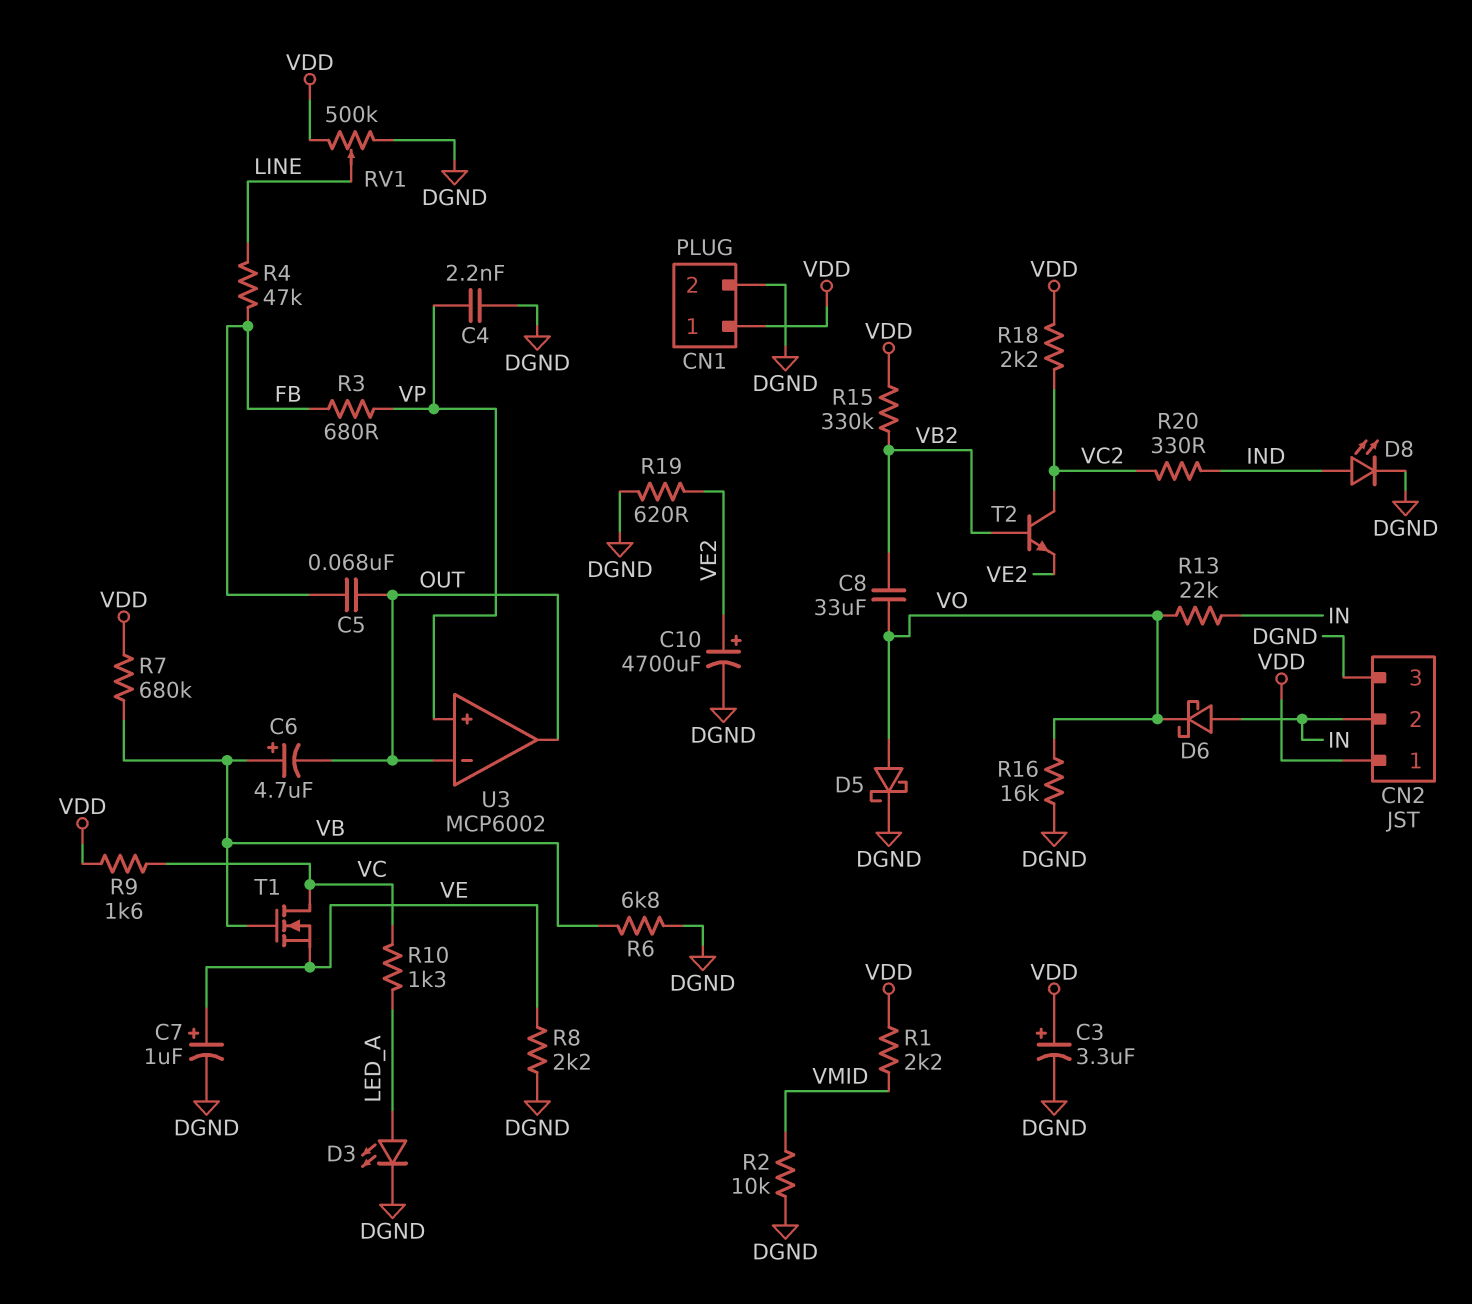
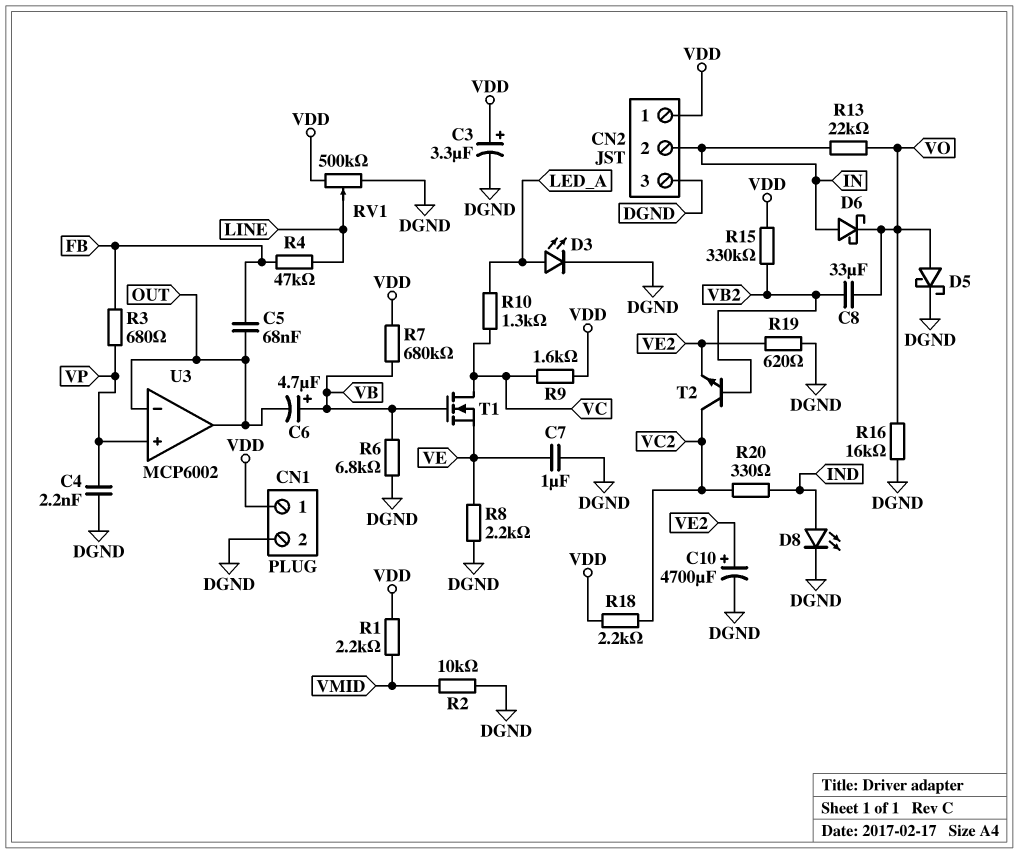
C7: 1uF (plus VE, minus DGND) -> 1uF (DGND, VE)

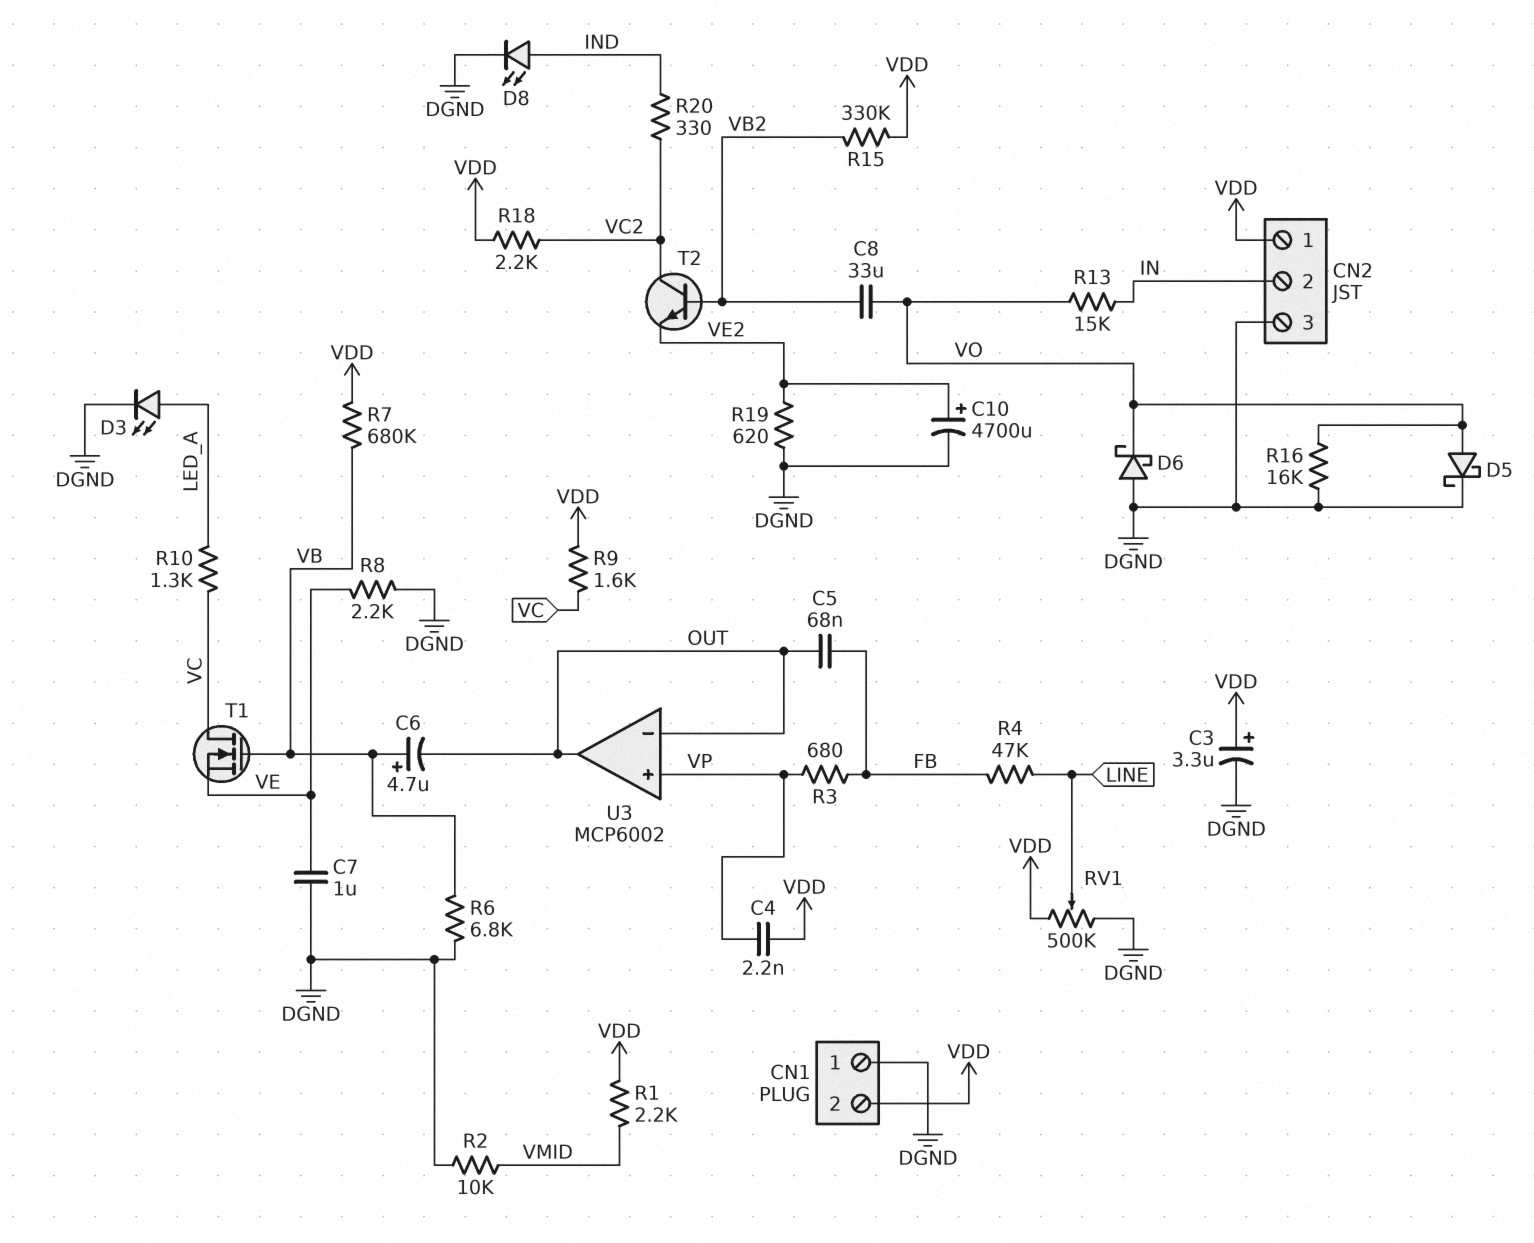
C4: 2.2nF (DGND, VP) -> 2.2nF (VDD, VP)
CN1 pin 1: VDD -> DGND
CN1 pin 2: DGND -> VDD
D6: schottky (A IN, K VO) -> schottky (A DGND, K VO)
R13: 22k (IN, VO) -> 15k (IN, VO)

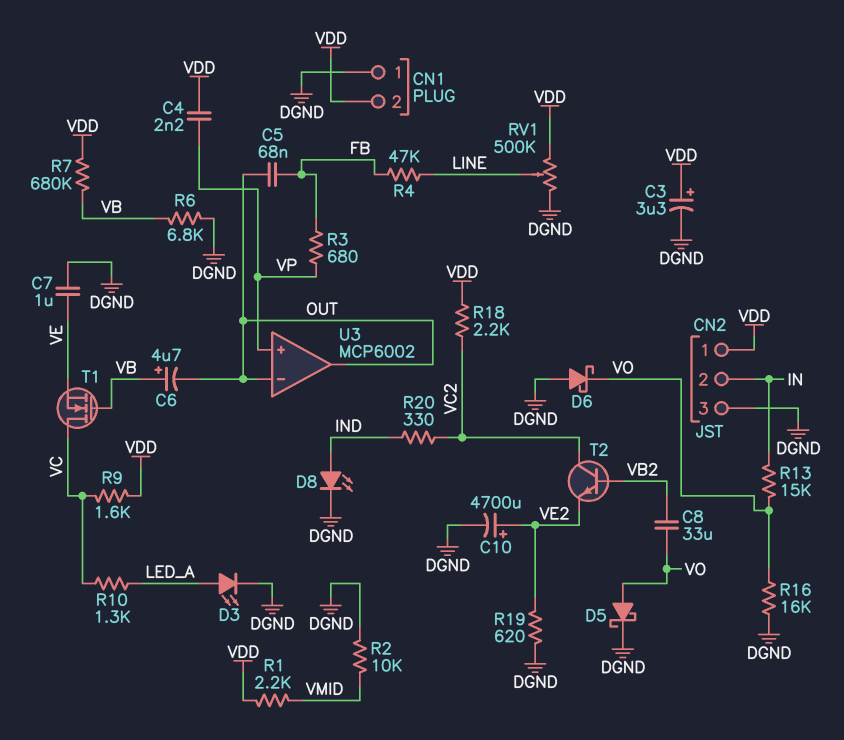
R8: 2.2k (DGND, VE) -> none
R15: 330k (VB2, VDD) -> none

